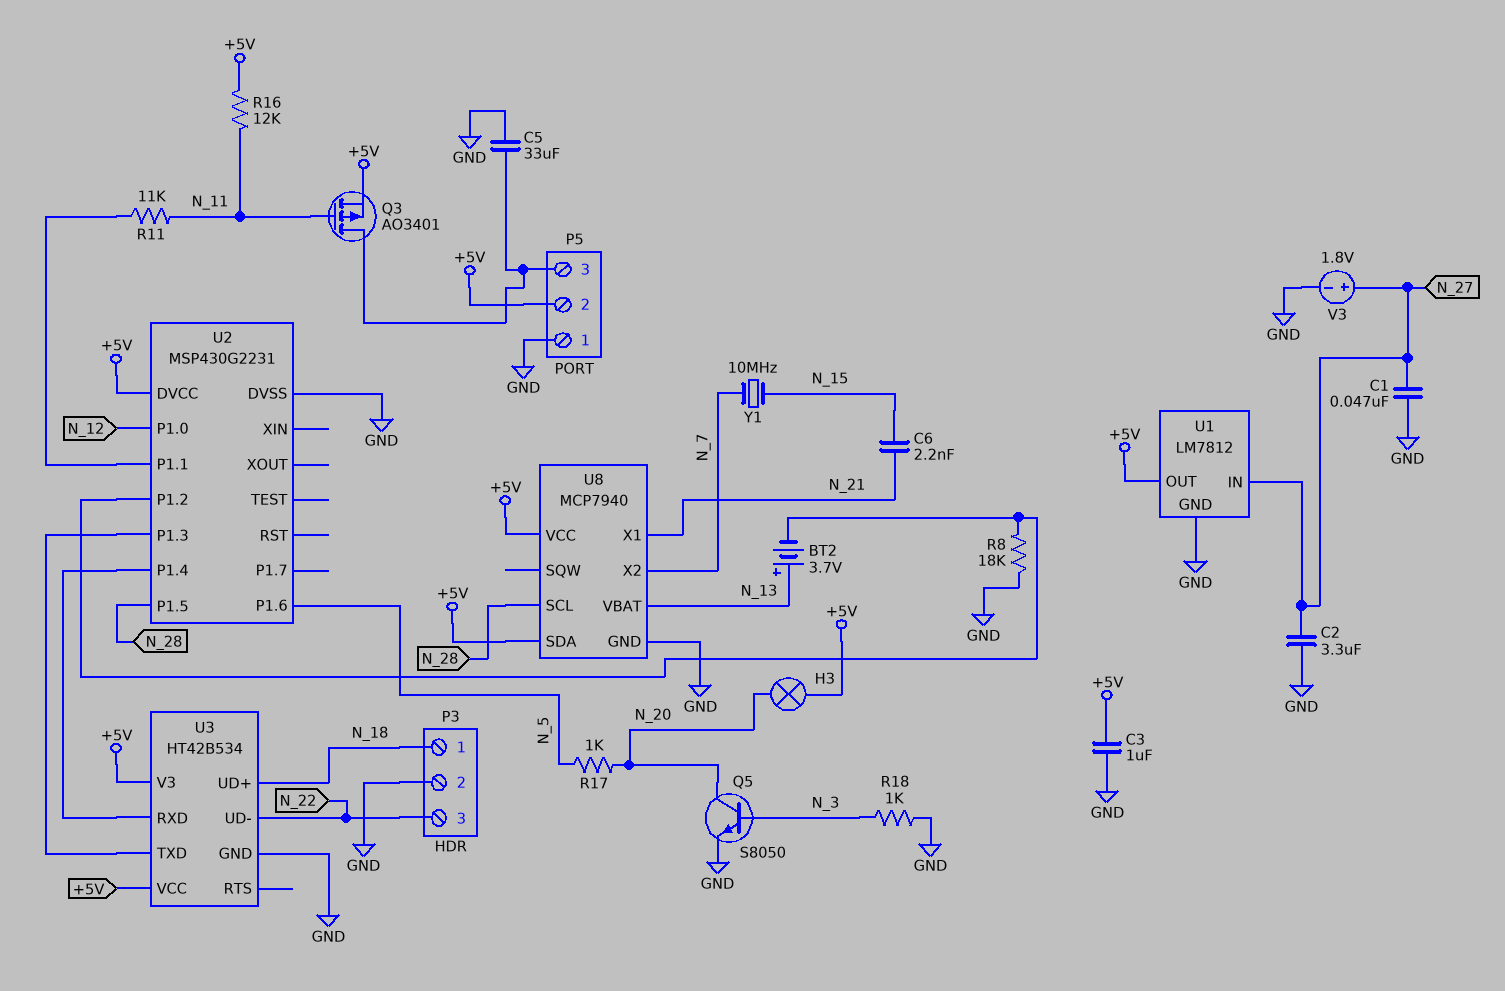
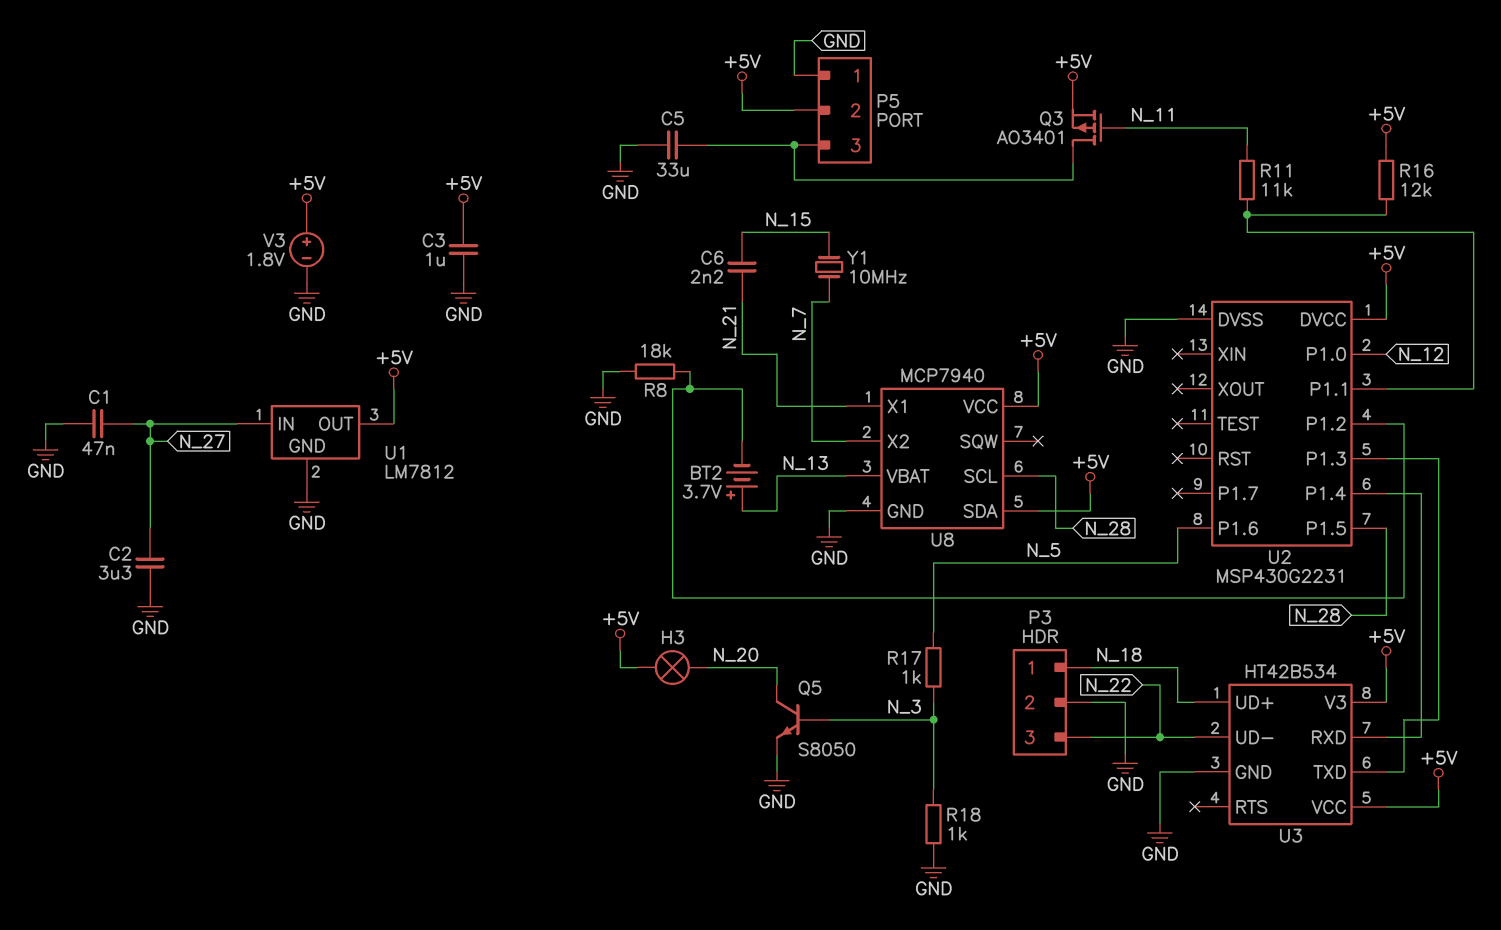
R16: 12k (+5V, N_11) -> 12k (+5V, U2/P1.1)
R17: 1k (N_5, N_20) -> 1k (N_3, N_5)
V3: 1.8V (plus N_27, minus GND) -> 1.8V (plus +5V, minus GND)

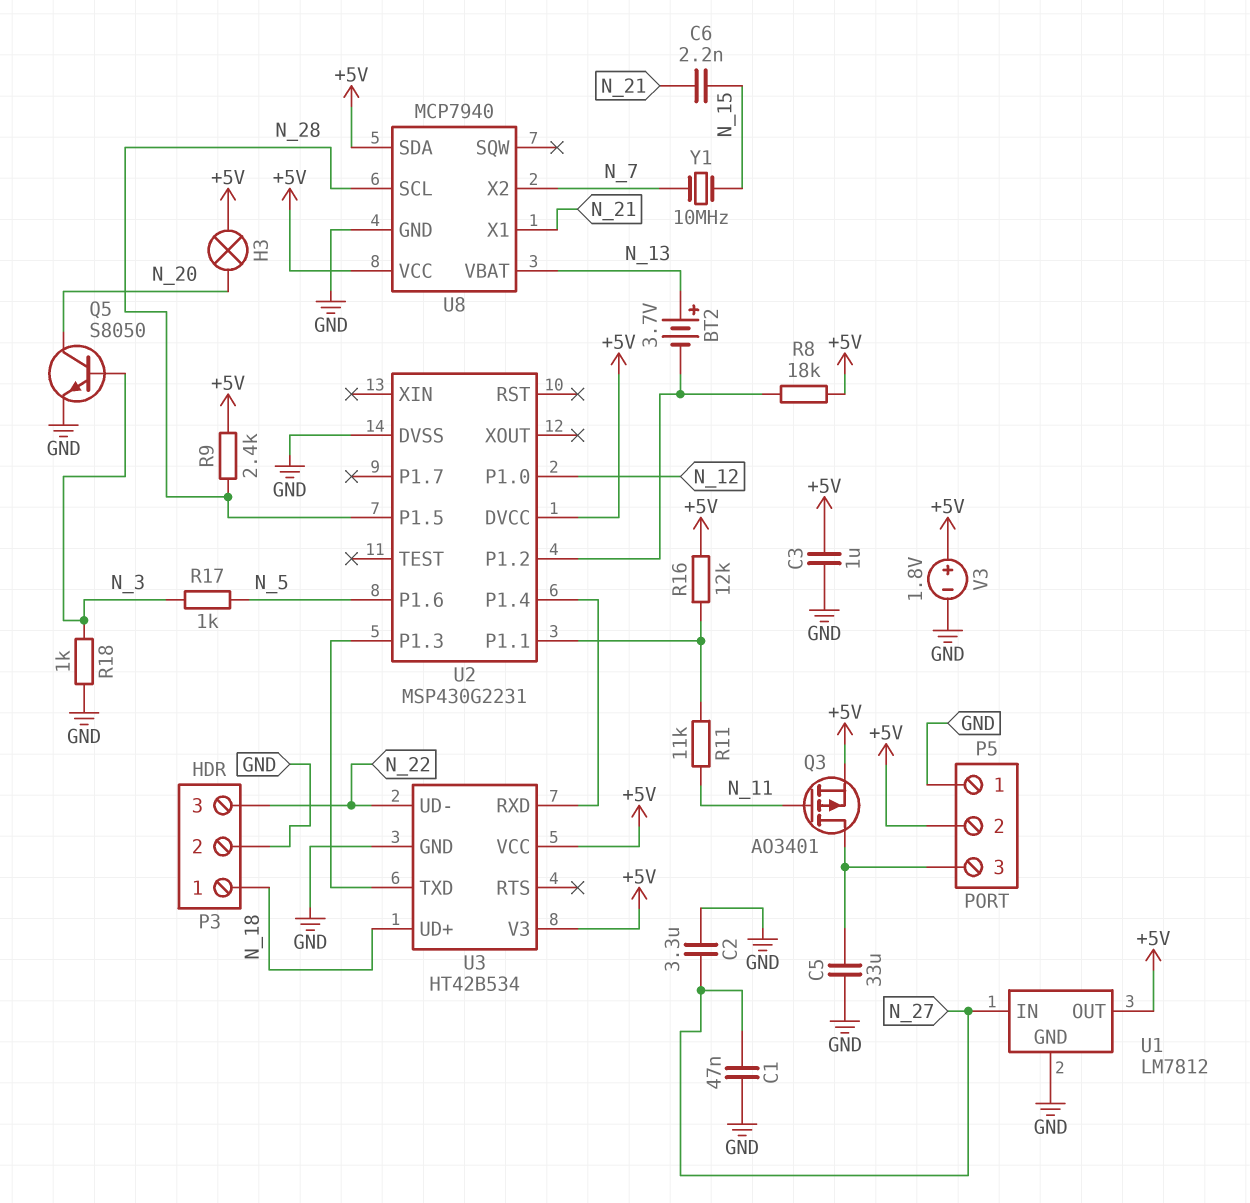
R8: 18k (GND, U2/P1.2) -> 18k (+5V, U2/P1.2)
R9: none -> 2.4k (+5V, N_28)

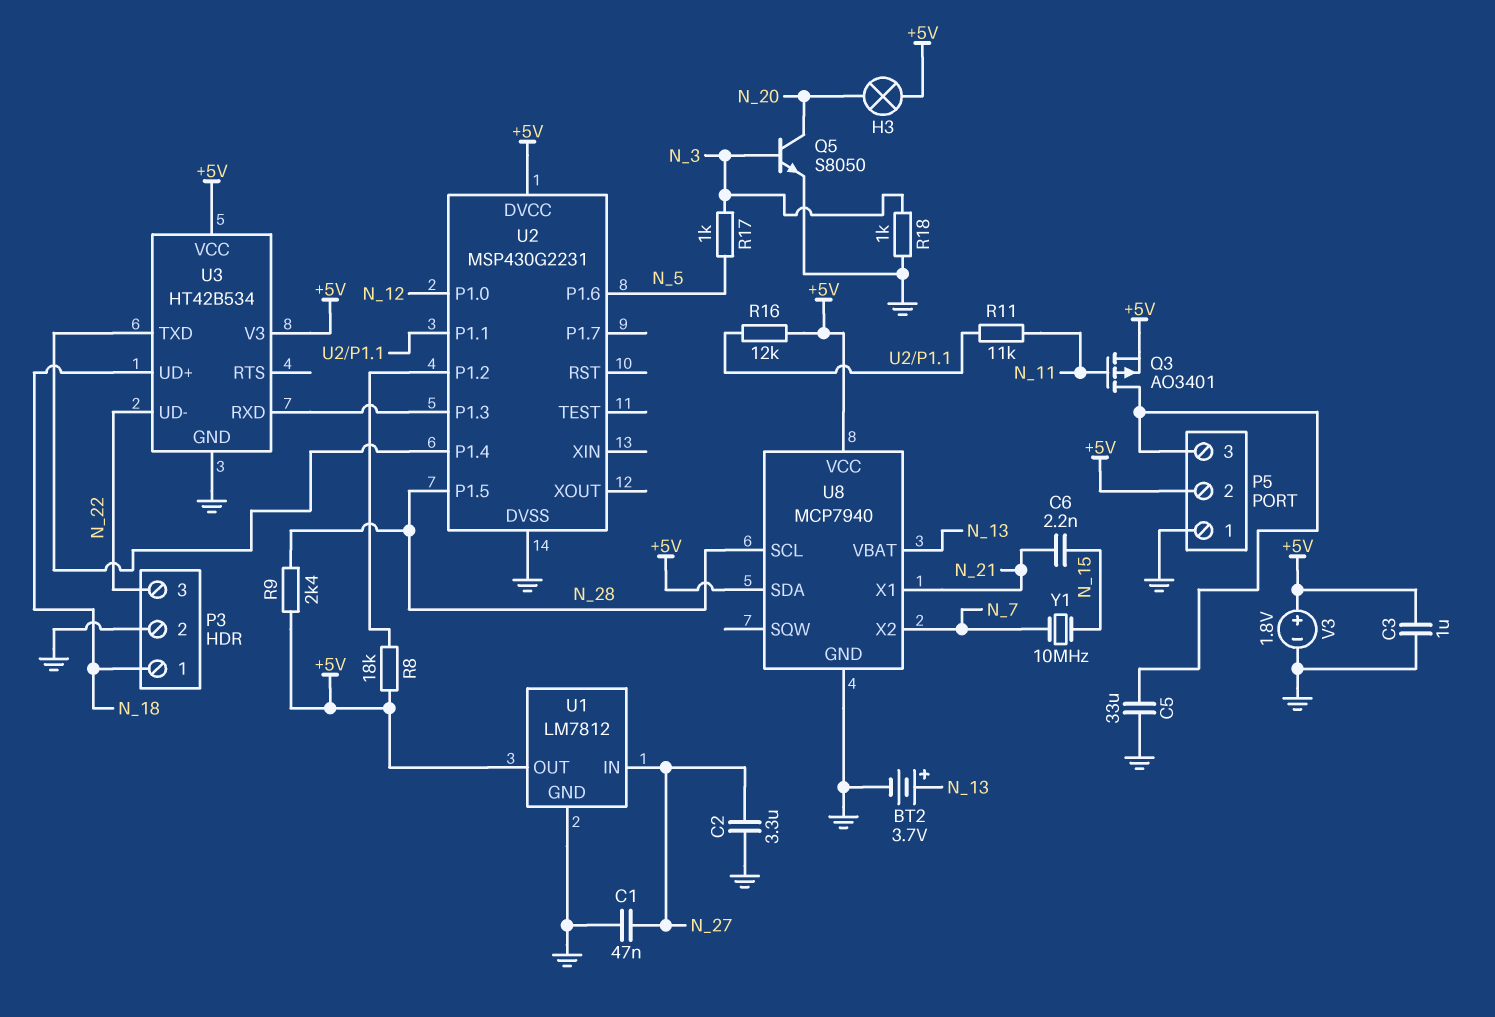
BT2: 3.7V (plus N_13, minus U2/P1.2) -> 3.7V (plus N_13, minus GND)
U3 pin RXD: U2/P1.4 -> U2/P1.3
U3 pin TXD: U2/P1.3 -> U2/P1.4

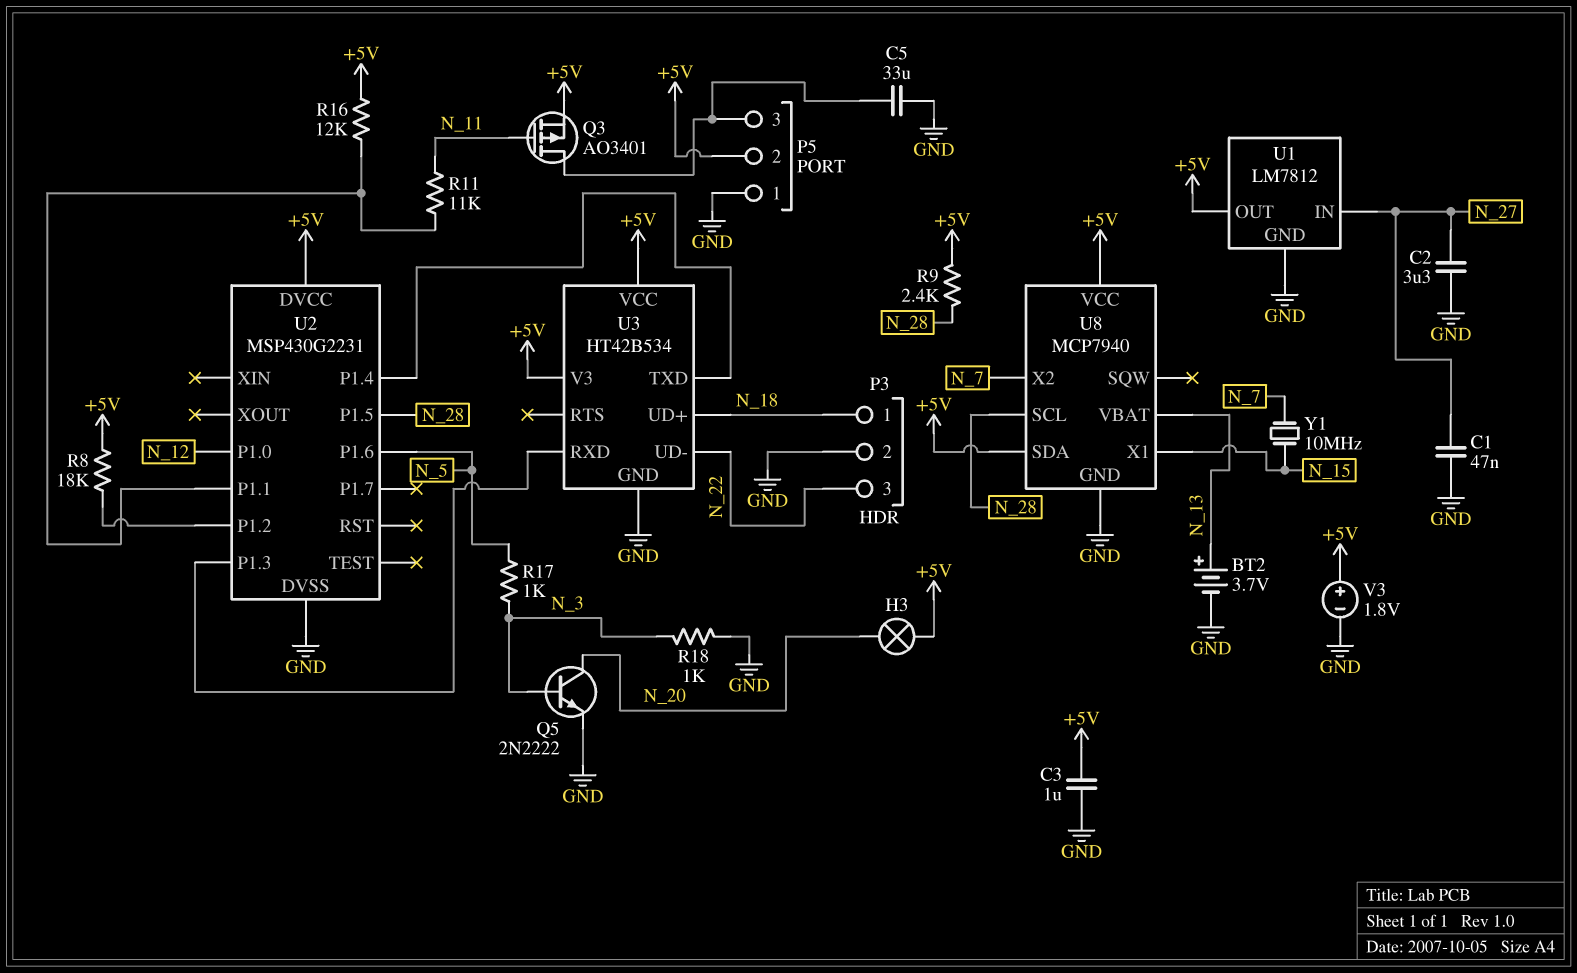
C6: 2.2nF (N_15, N_21) -> none
Q5: NPN S8050 (B N_3, C N_20, E GND) -> NPN 2N2222 (B N_3, C N_20, E GND)
U8 pin X1: N_21 -> N_15

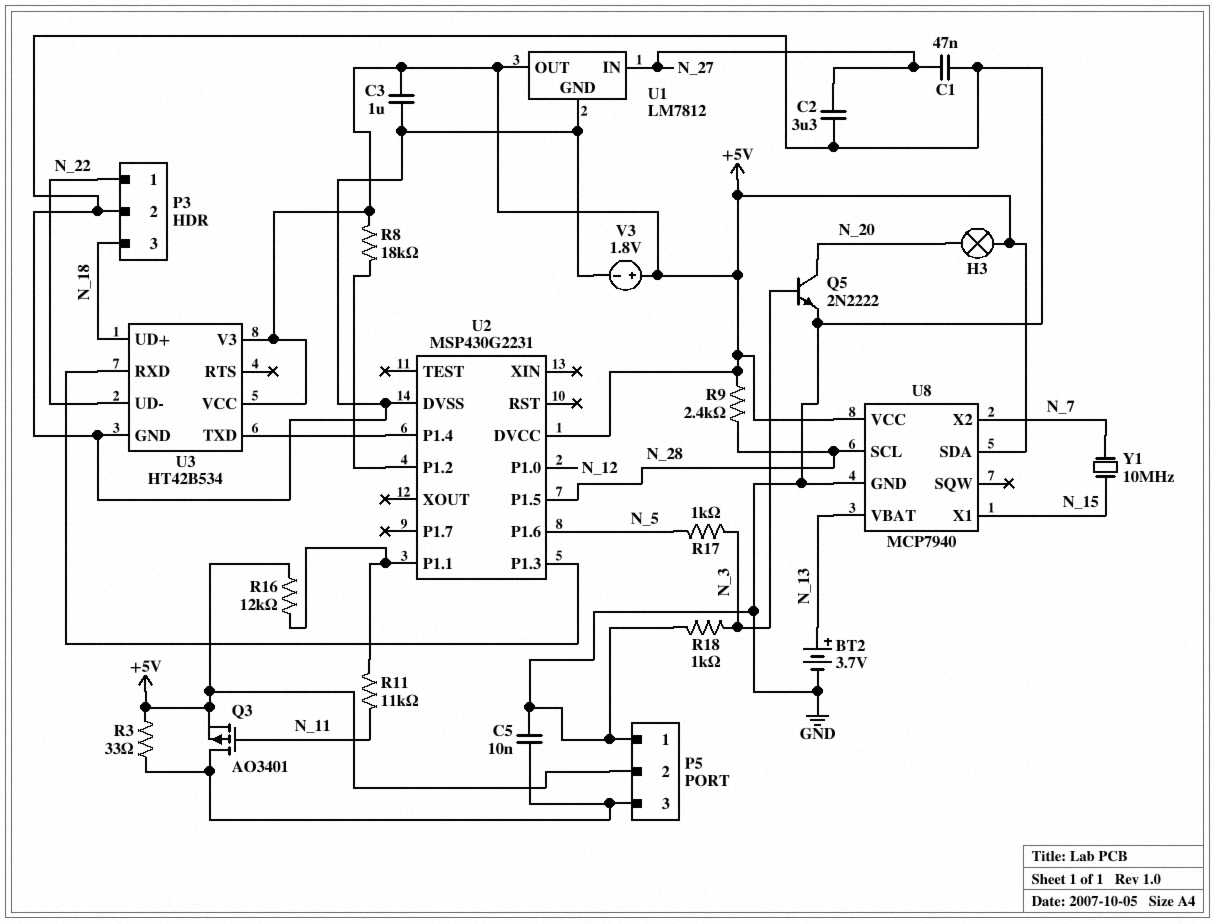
C5: 33uF (GND, P5/3) -> 10nF (GND, P5/3)
P3 pin 1: N_18 -> N_22
P3 pin 3: N_22 -> N_18
R3: none -> 33 (+5V, P5/3)

